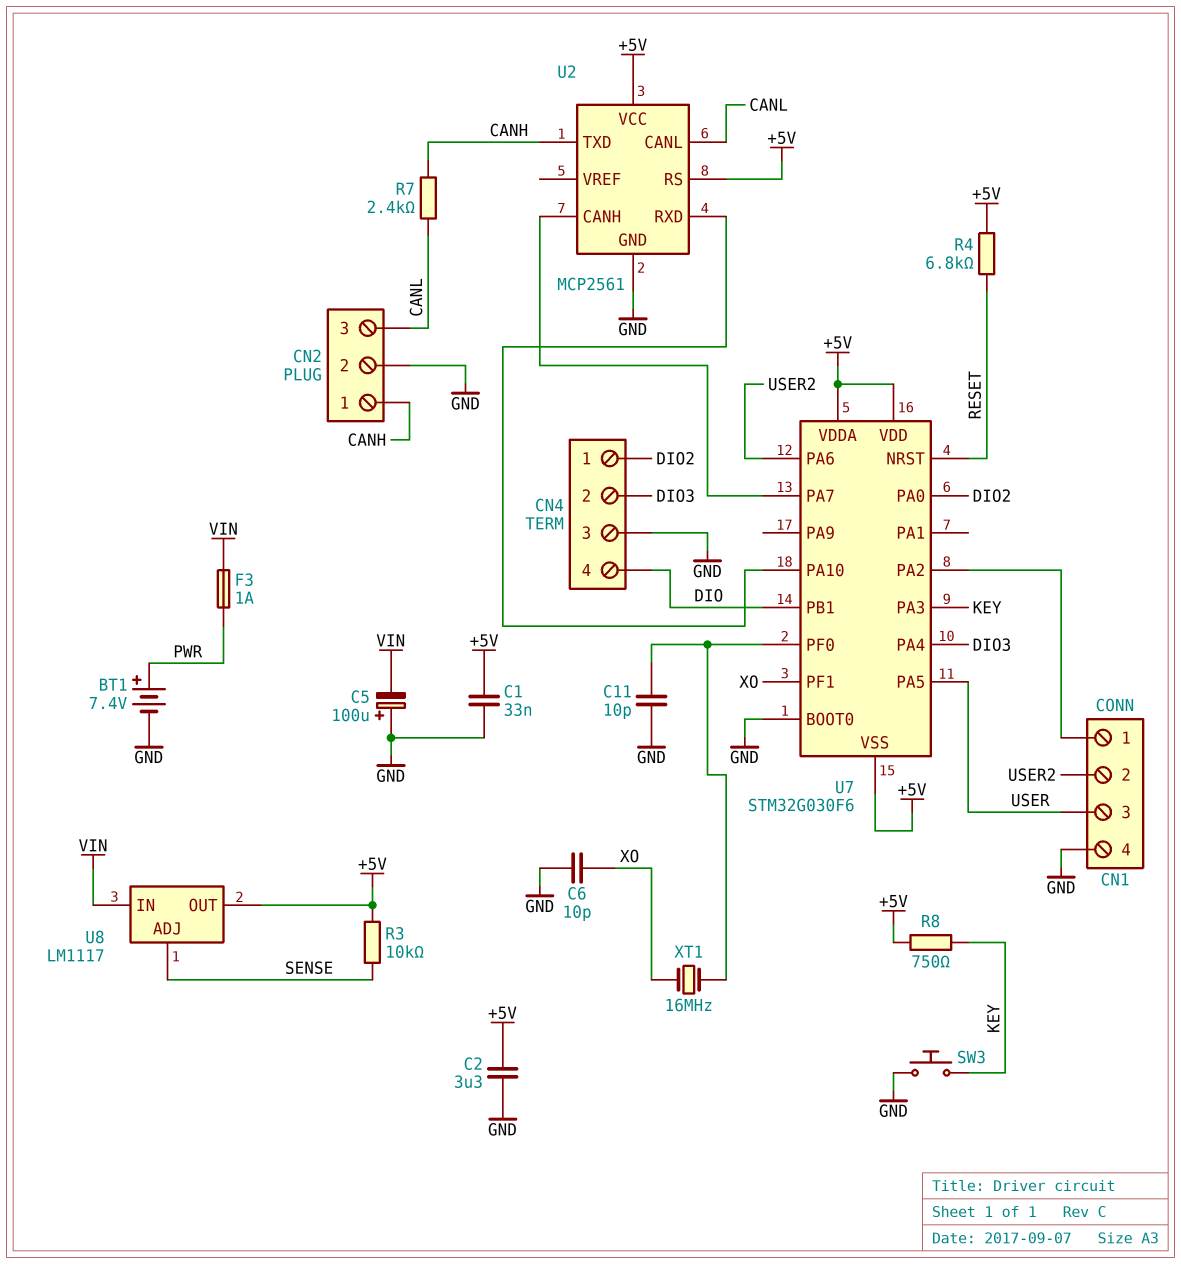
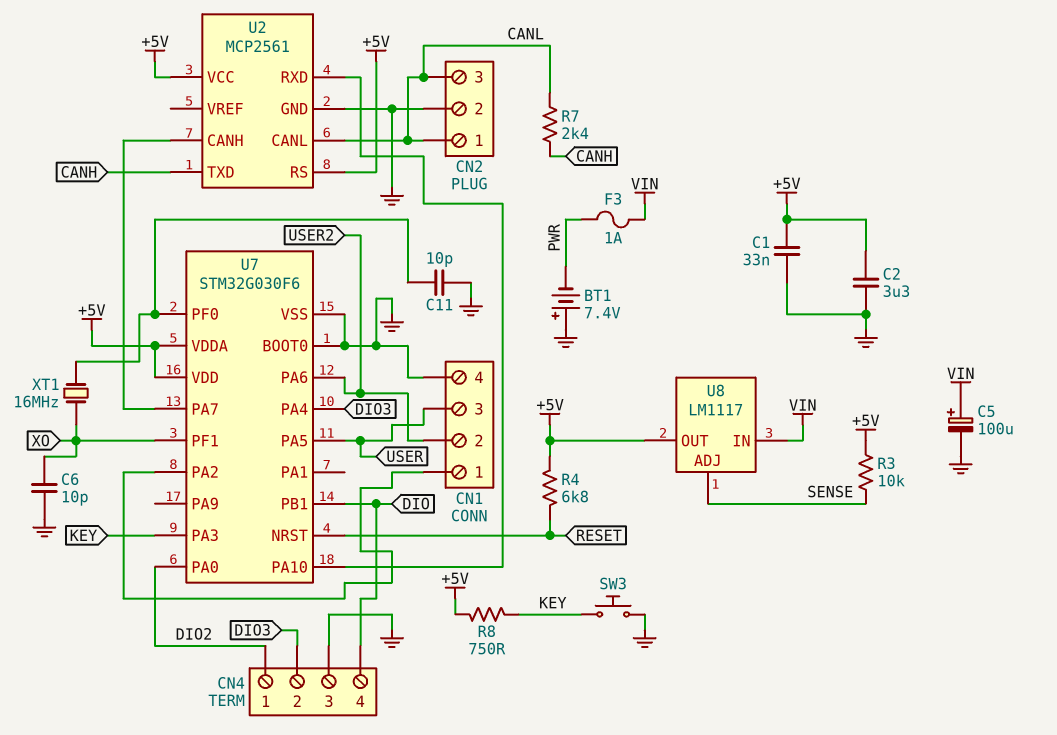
BT1: 7.4V (plus PWR, minus GND) -> 7.4V (plus GND, minus PWR)
C5: 100uF (plus GND, minus VIN) -> 100uF (plus VIN, minus GND)
CN2 pin 1: CANH -> CANL
U7 pin VSS: +5V -> GND

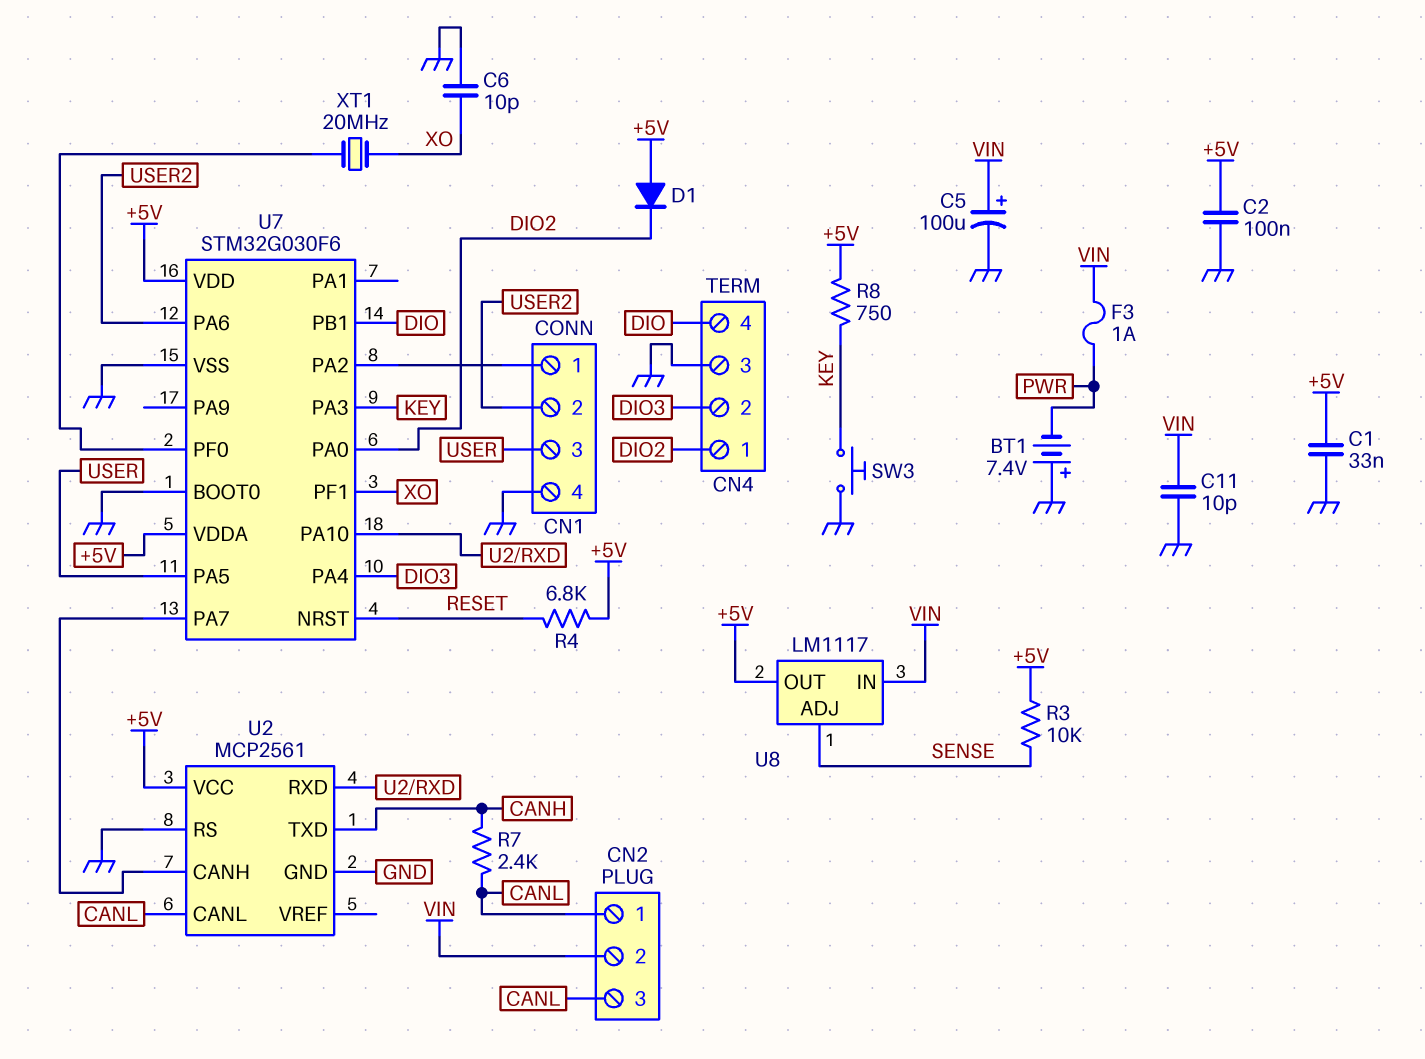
C2: 3.3uF (+5V, GND) -> 100nF (+5V, GND)
C11: 10pF (GND, U7/PF0) -> 10pF (GND, VIN)
CN2 pin 2: GND -> VIN
D1: none -> diode (A +5V, K DIO2)
U2 pin RS: +5V -> GND
XT1: 16MHz (U7/PF0, XO) -> 20MHz (U7/PF0, XO)

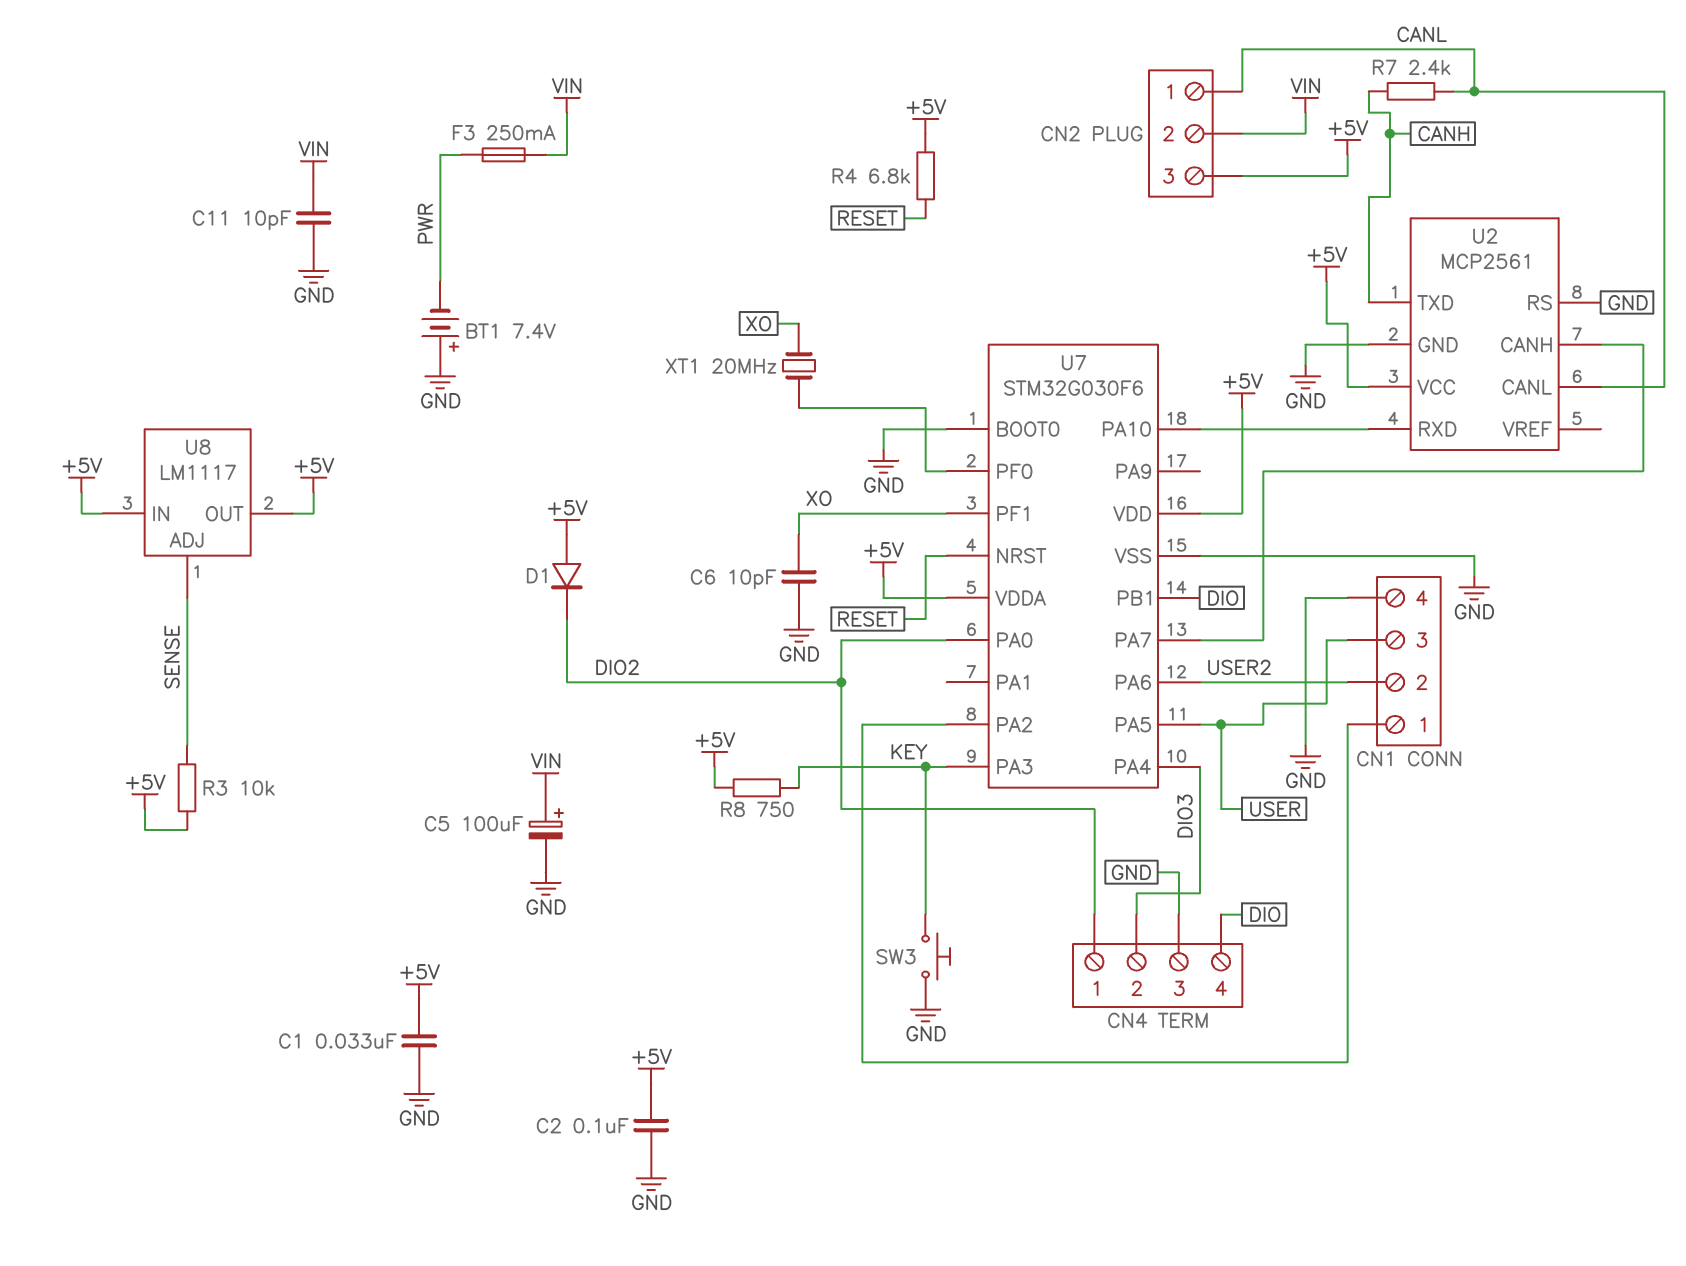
CN2 pin 3: CANL -> +5V
F3: 1A (PWR, VIN) -> 250mA (PWR, VIN)
U8 pin IN: VIN -> +5V

